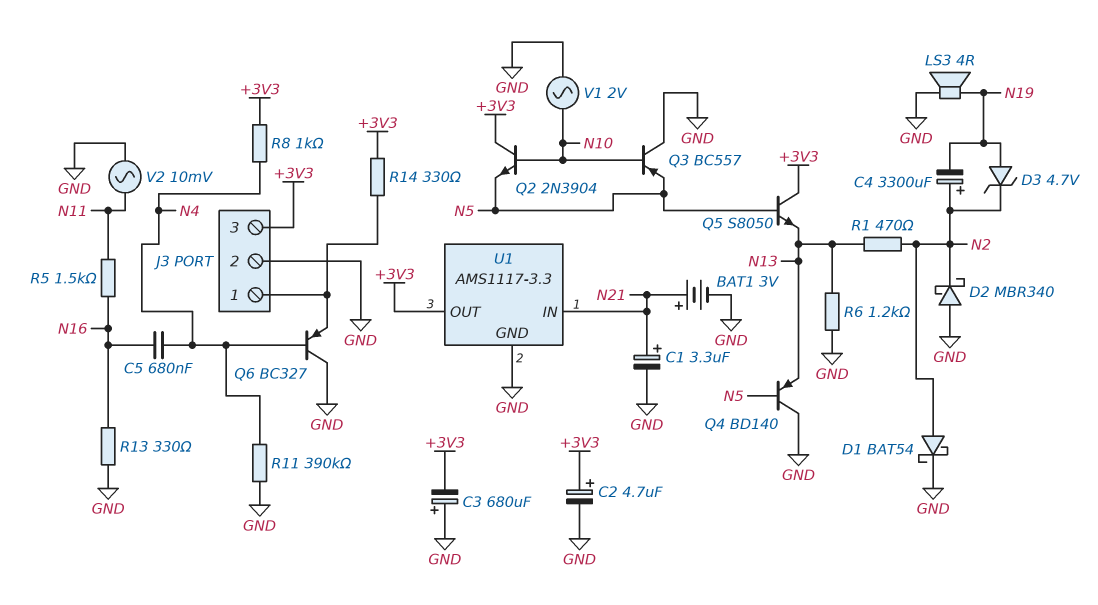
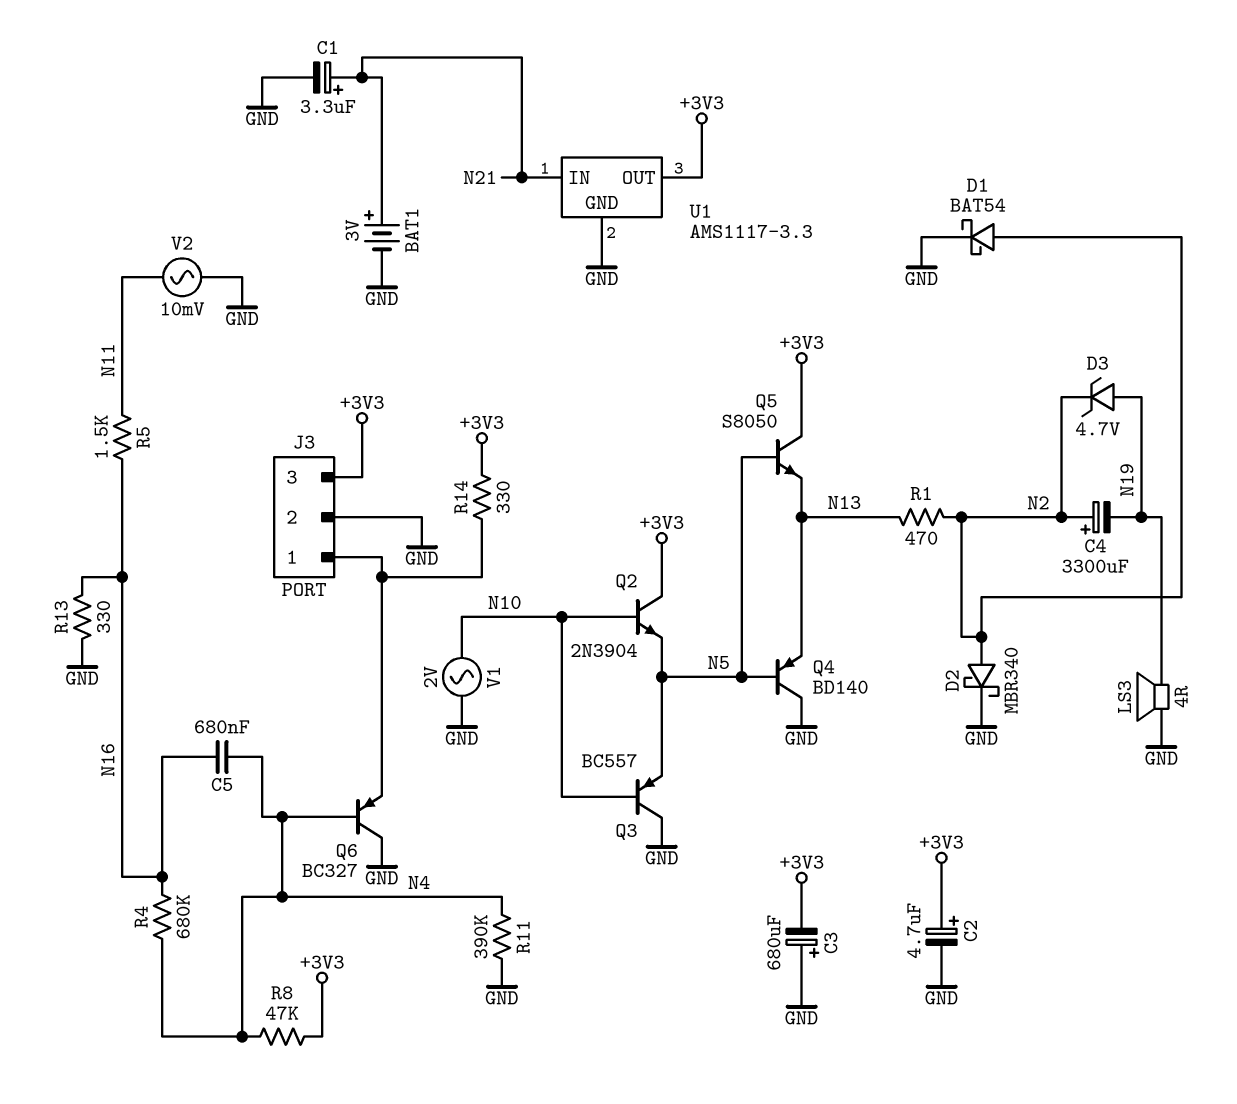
D2: schottky MBR340 (A GND, K N2) -> schottky MBR340 (A N2, K GND)
R4: none -> 680k (N4, N16)
R6: 1.2k (GND, N13) -> none
R8: 1k (+3V3, N4) -> 47k (+3V3, N4)

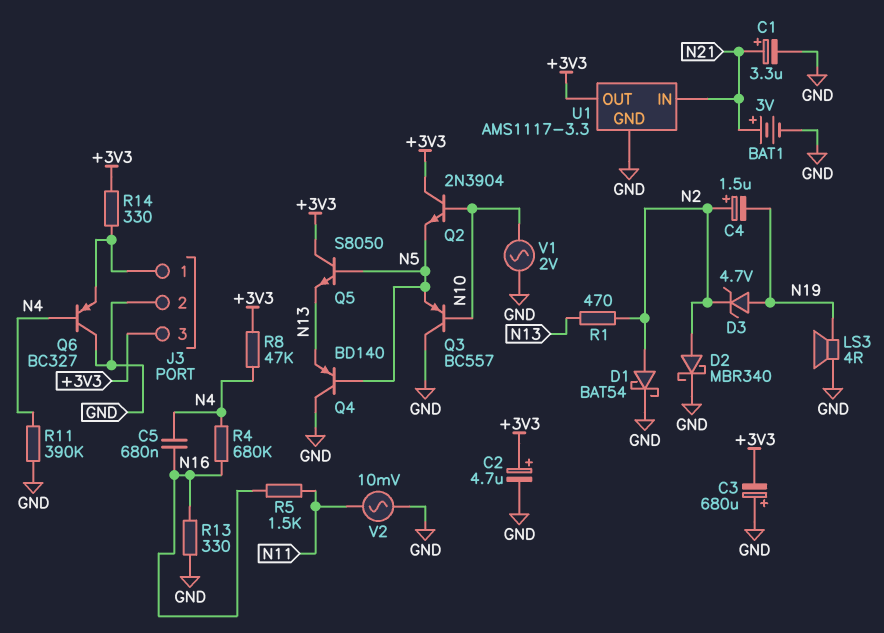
C4: 3300uF (plus N2, minus N19) -> 1.5uF (plus N2, minus N19)

